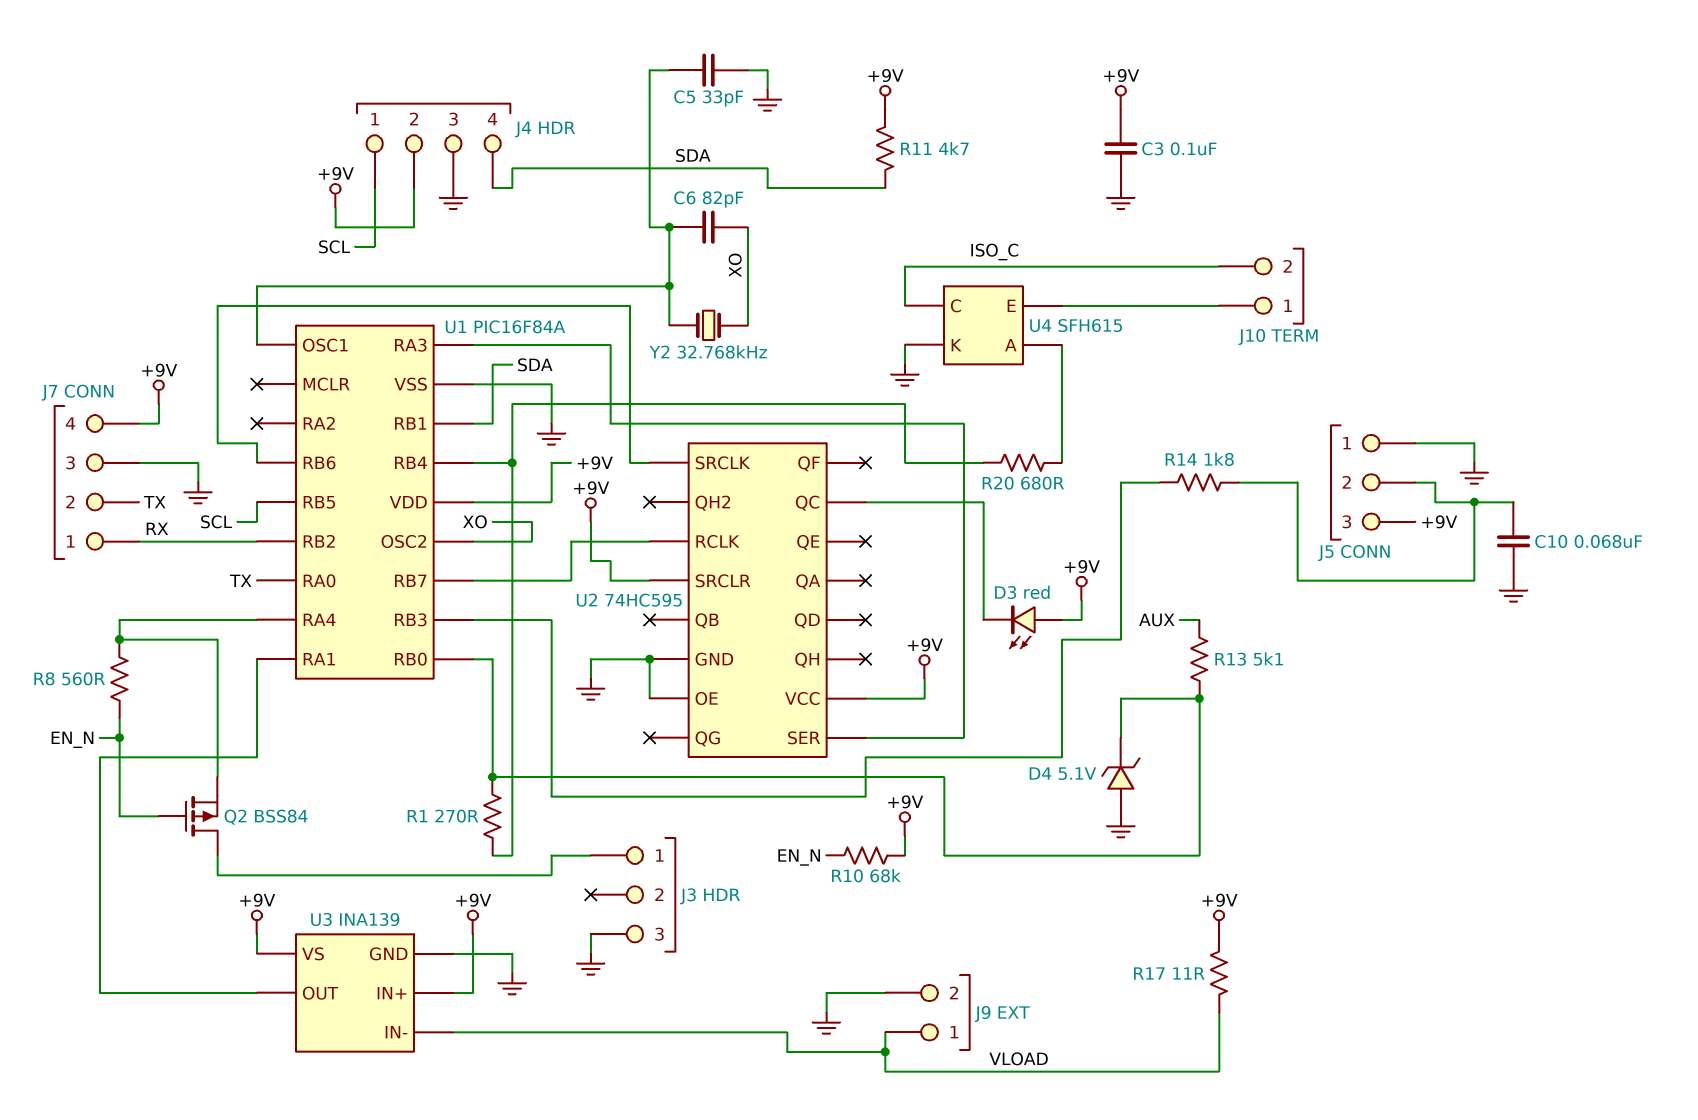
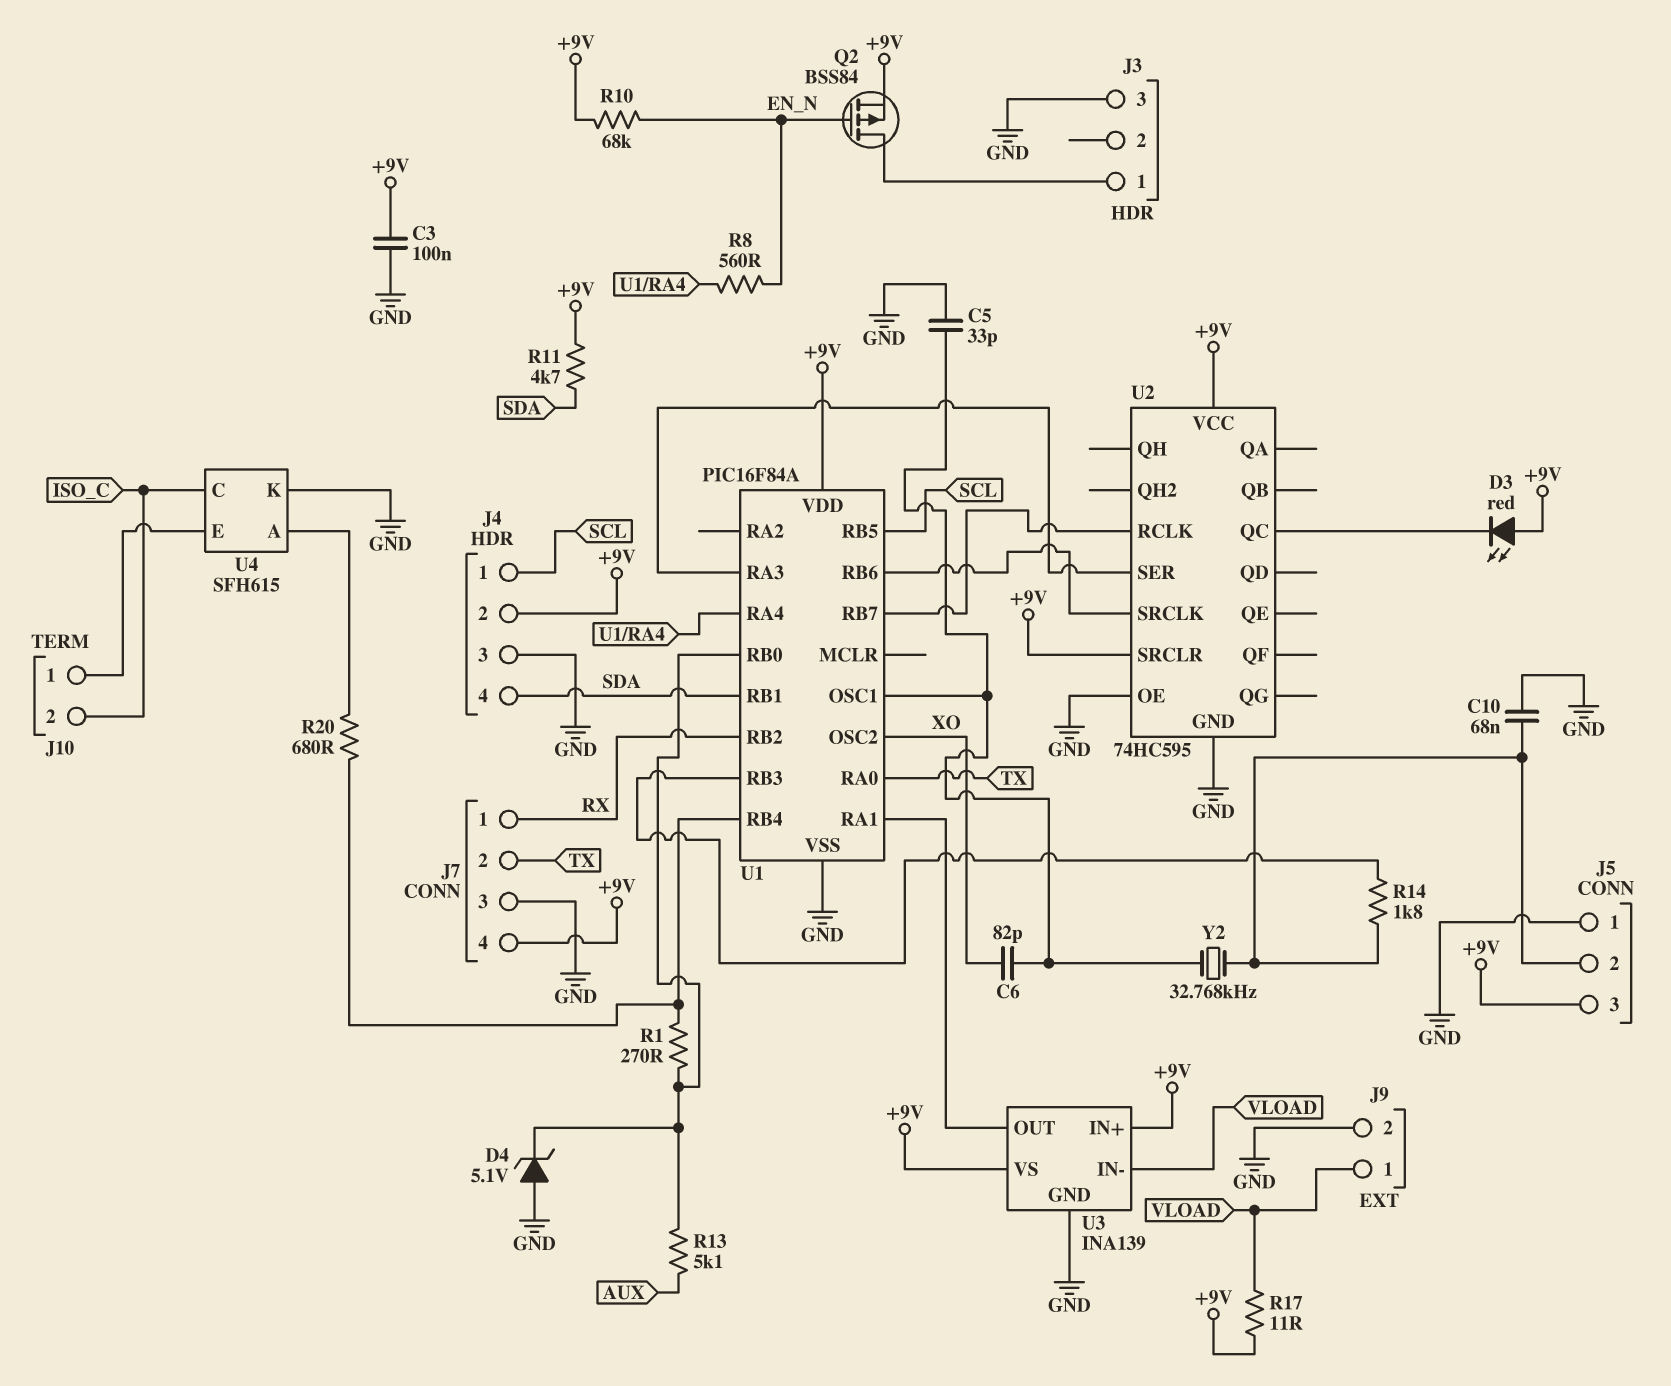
Q2: PMOS BSS84 (G EN_N, D J3/1, S U1/RA4) -> PMOS BSS84 (G EN_N, D J3/1, S +9V)
Y2: 32.768kHz (U1/OSC1, XO) -> 32.768kHz (J5/2, U1/OSC1)

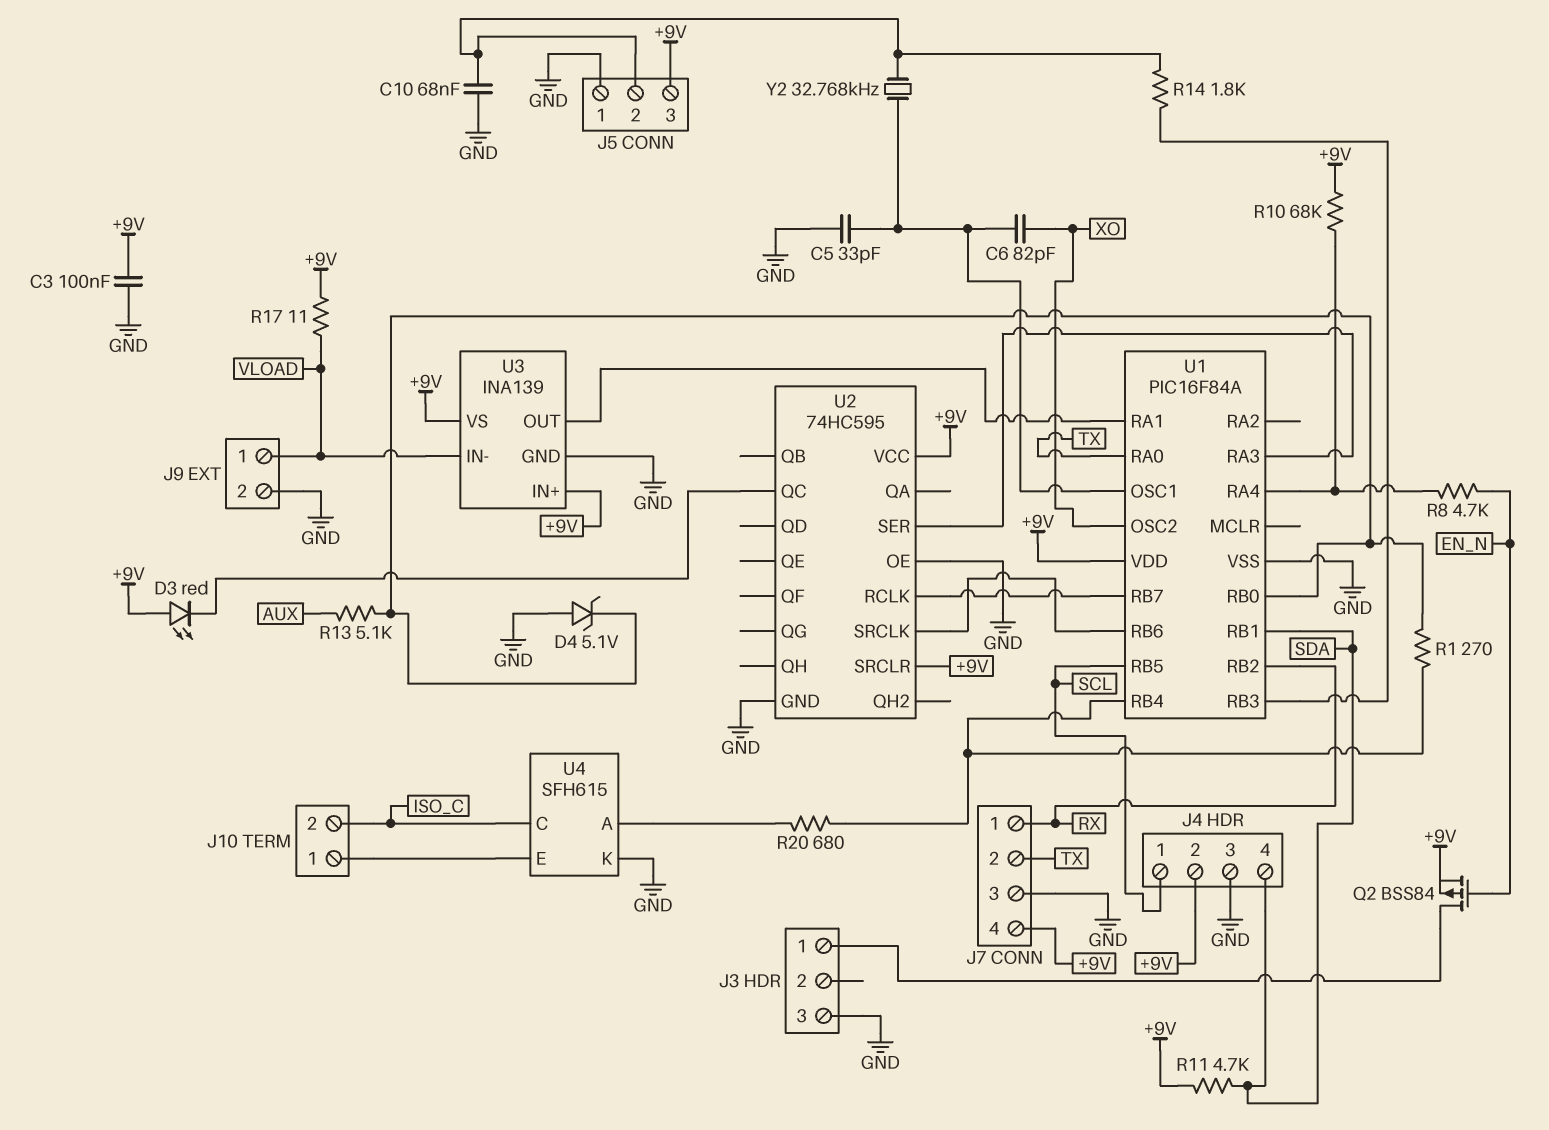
R8: 560 (EN_N, U1/RA4) -> 4.7k (EN_N, U1/RA4)
R10: 68k (+9V, EN_N) -> 68k (+9V, U1/RA4)

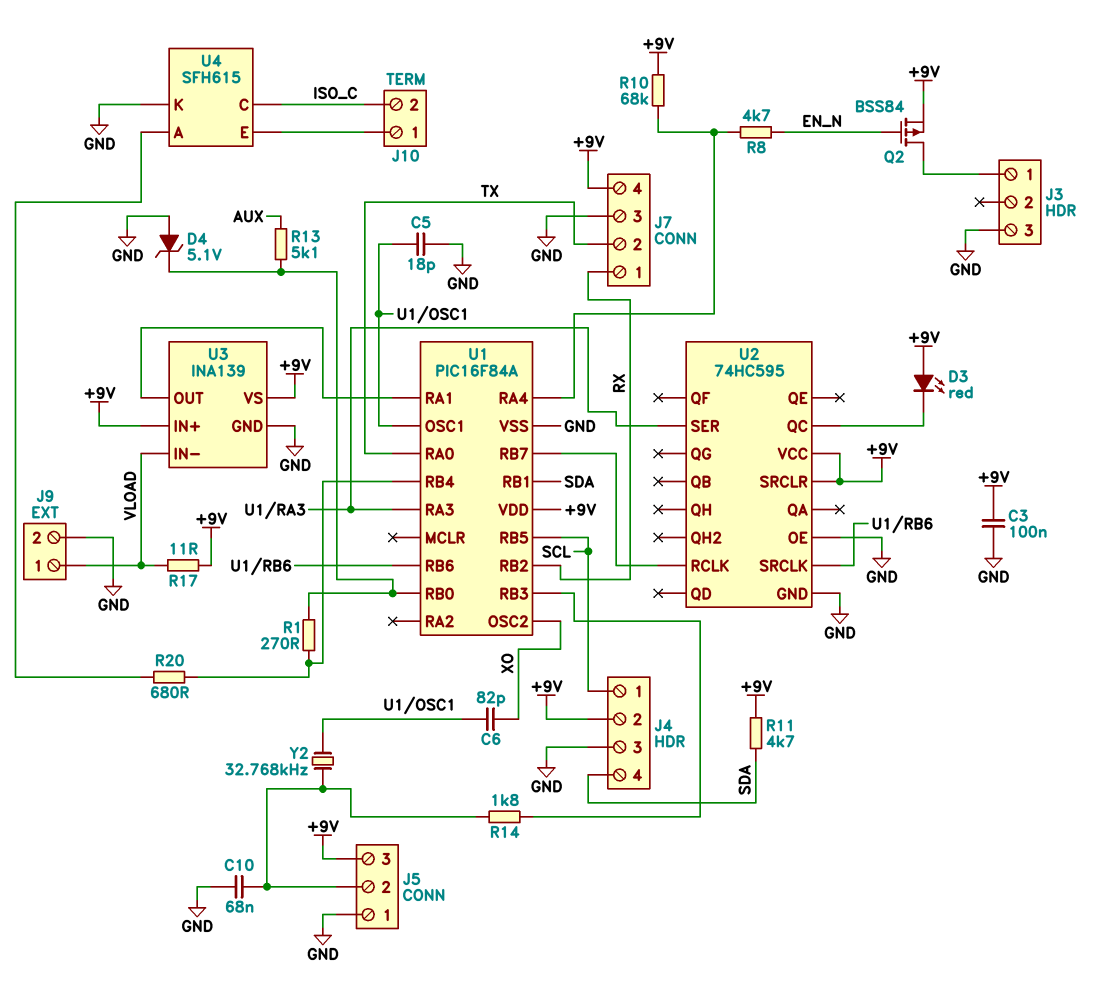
C5: 33pF (GND, U1/OSC1) -> 18pF (GND, U1/OSC1)

